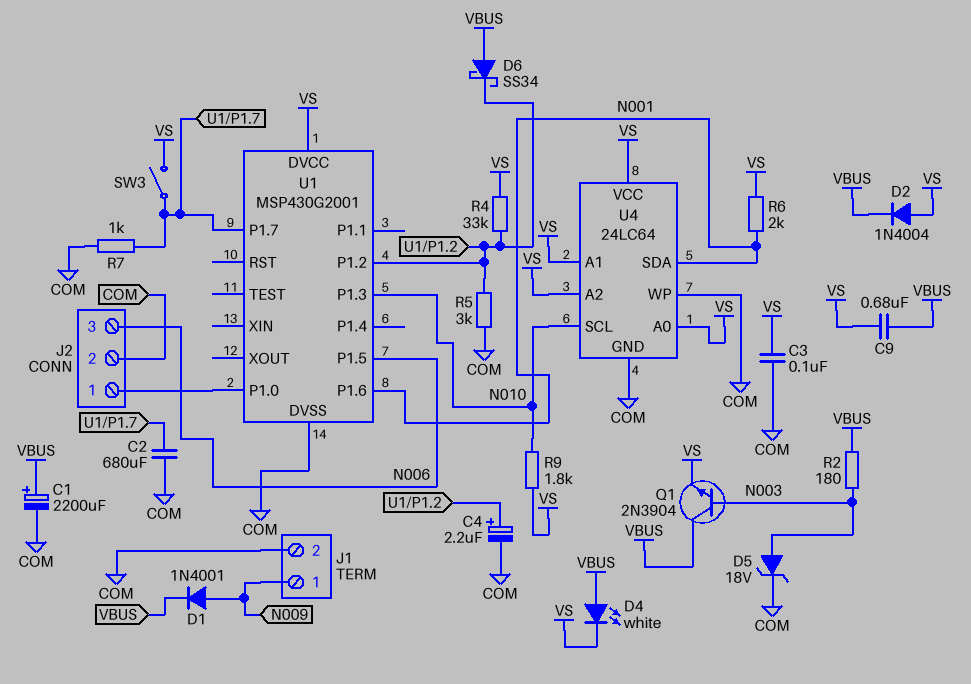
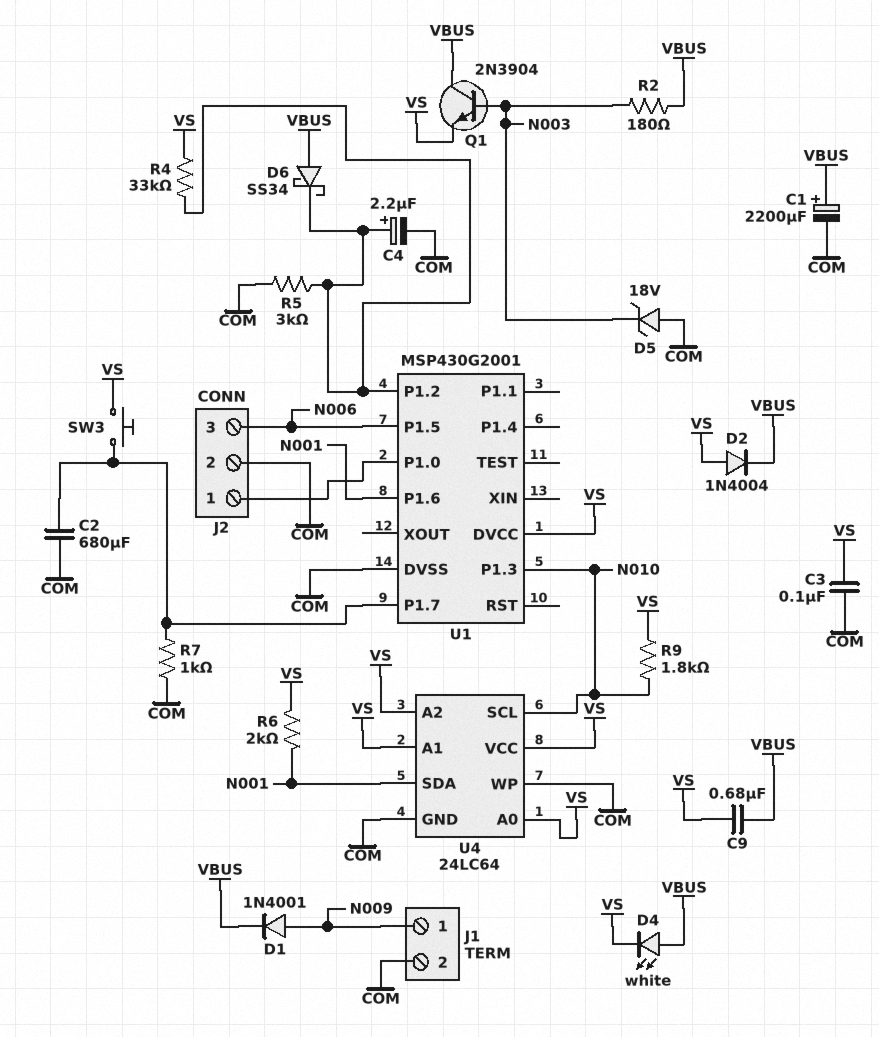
D5: zener 18V (A N003, K COM) -> zener 18V (A COM, K N003)
SW3: switch (U1/P1.7, VS) -> button (U1/P1.7, VS)

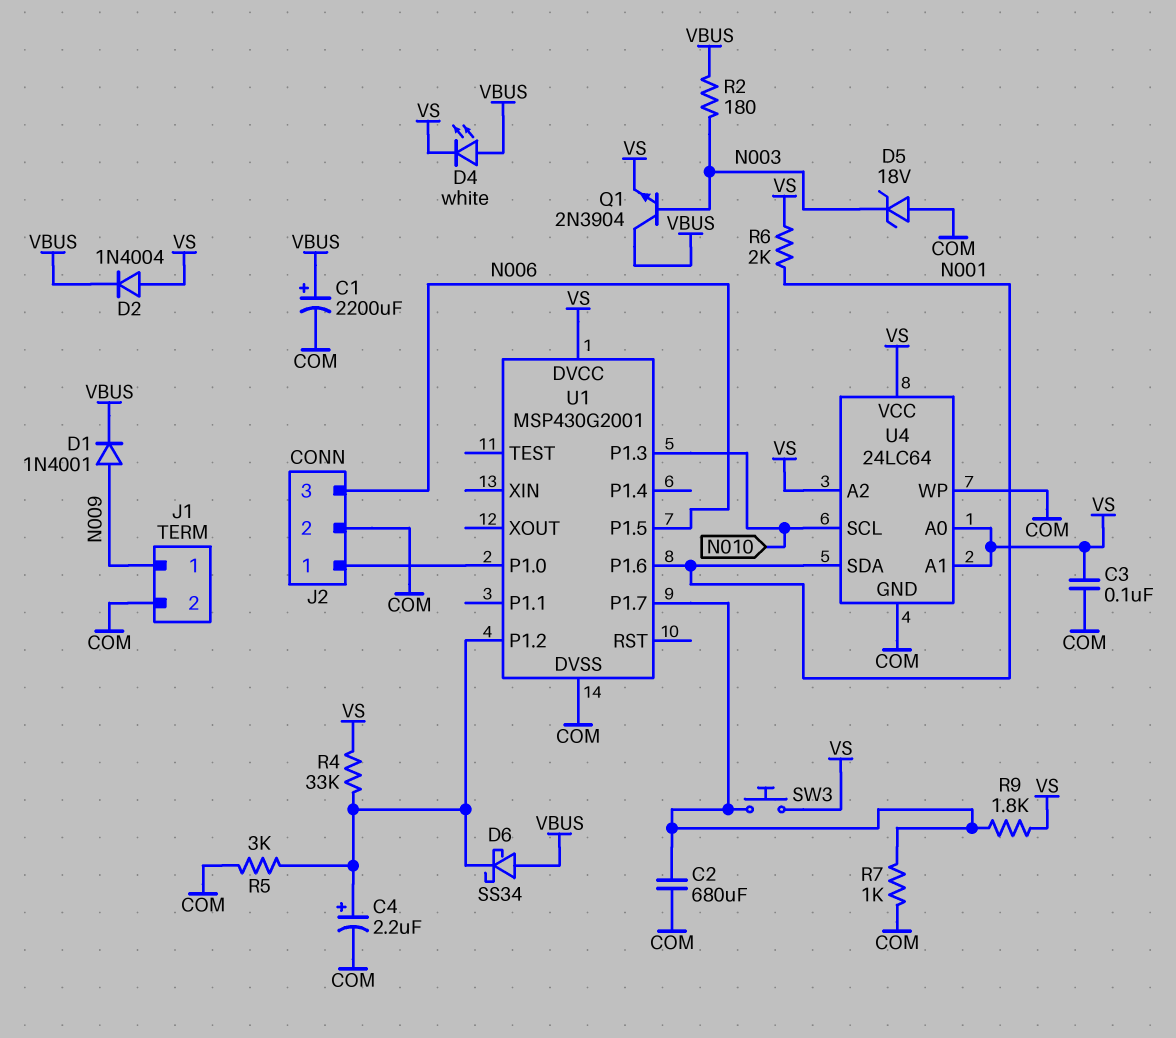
C9: 680nF (VBUS, VS) -> none
R9: 1.8k (N010, VS) -> 1.8k (U1/P1.7, VS)

